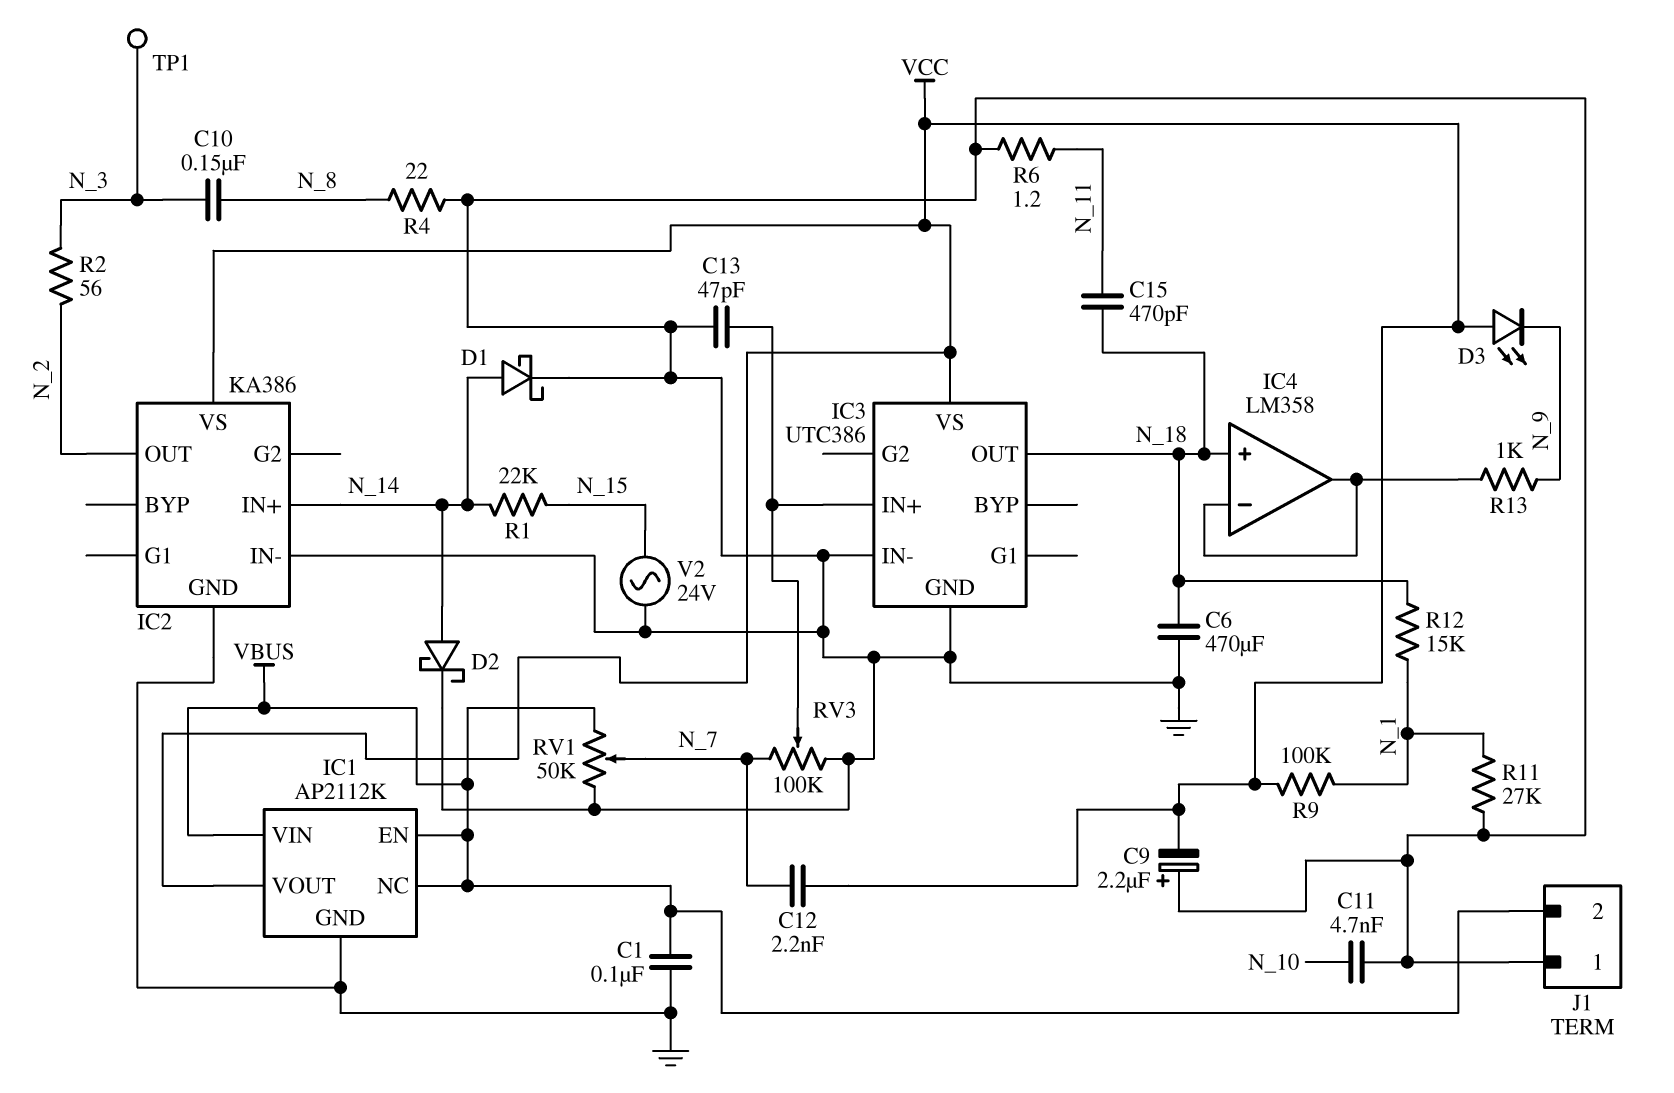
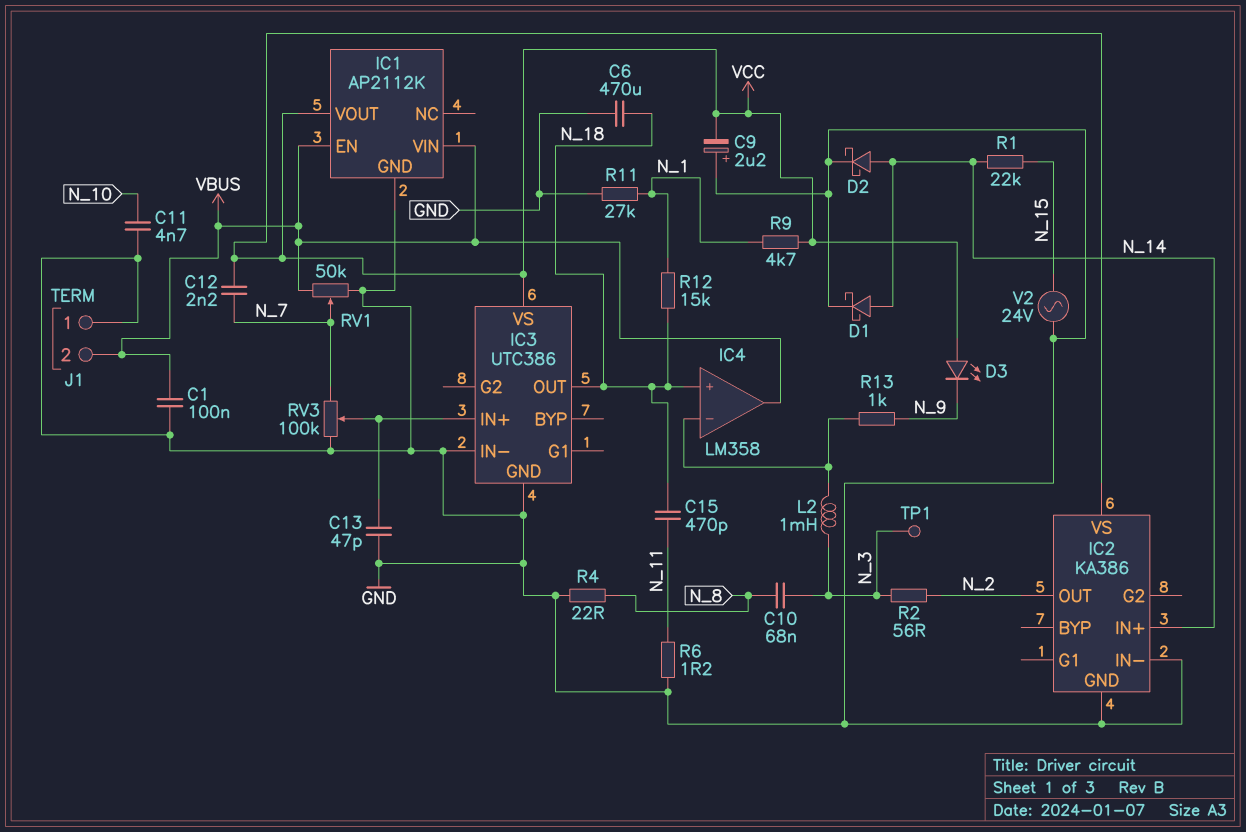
C10: 150nF (N_3, N_8) -> 68nF (N_3, N_8)
IC1 pin NC: VBUS -> none
IC4 pin out: IC4/in- -> VBUS
L2: none -> 1mH (IC4/in-, N_3)
R9: 100k (N_1, VCC) -> 4.7k (N_1, VCC)

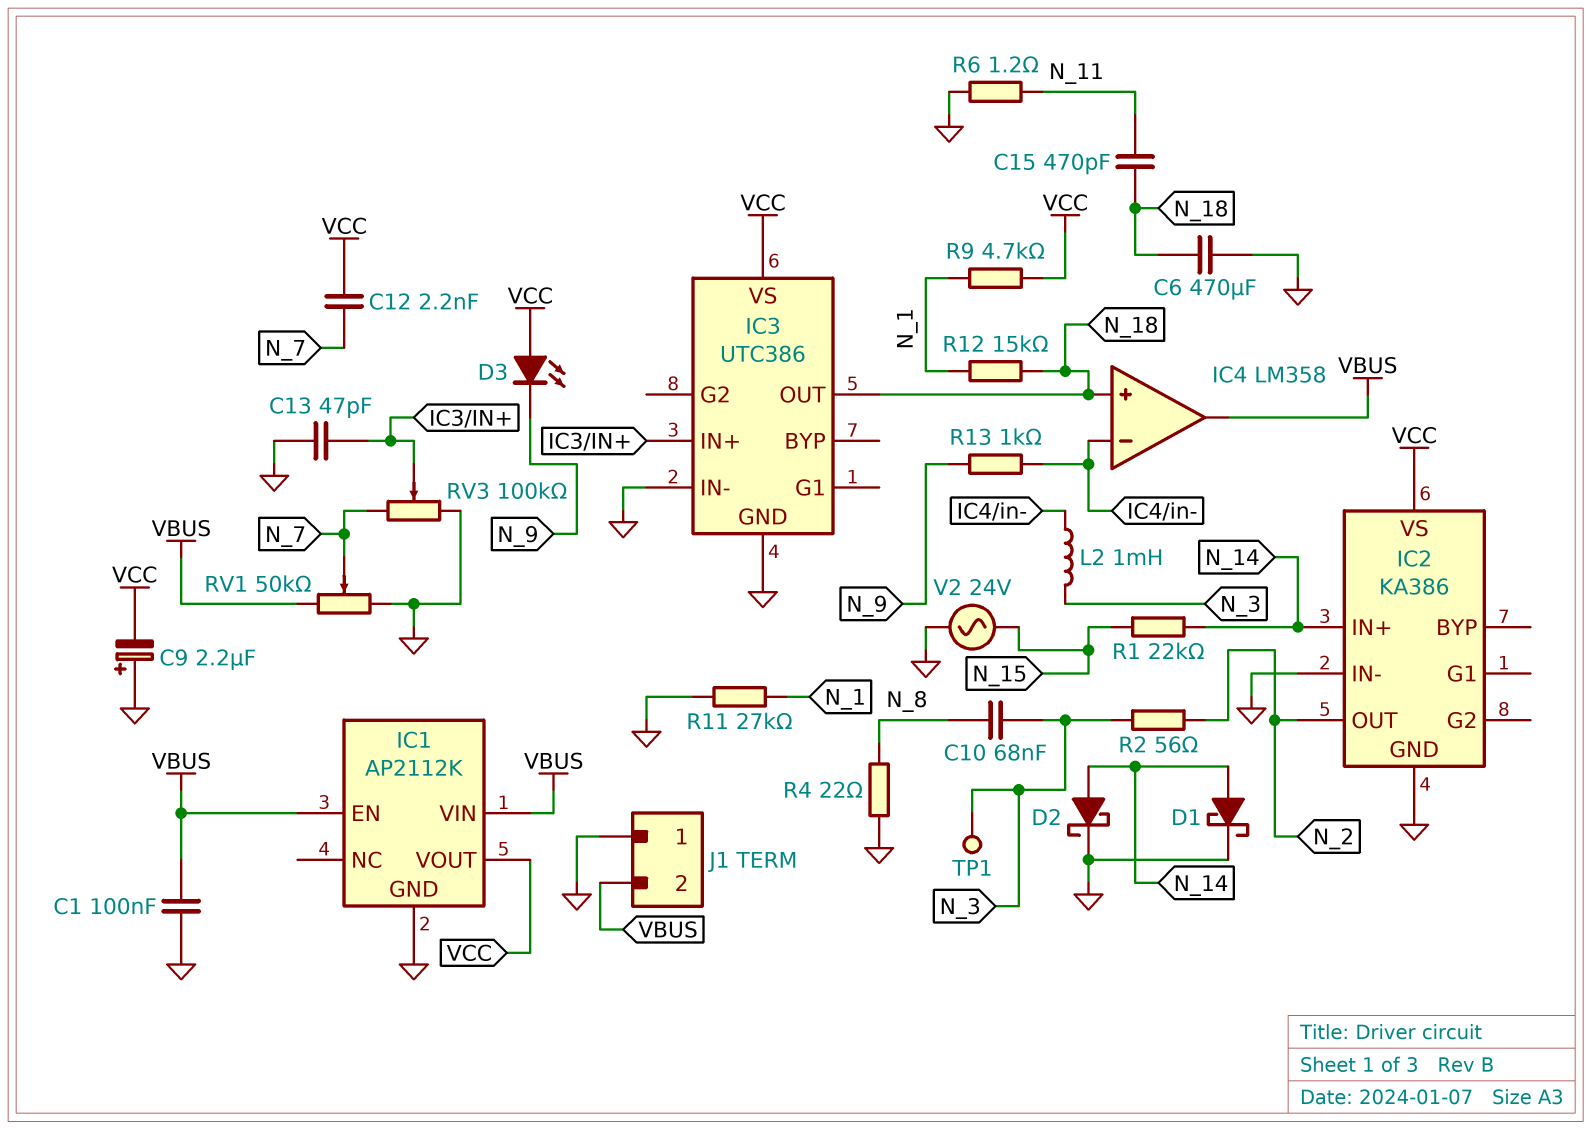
C11: 4.7nF (GND, N_10) -> none

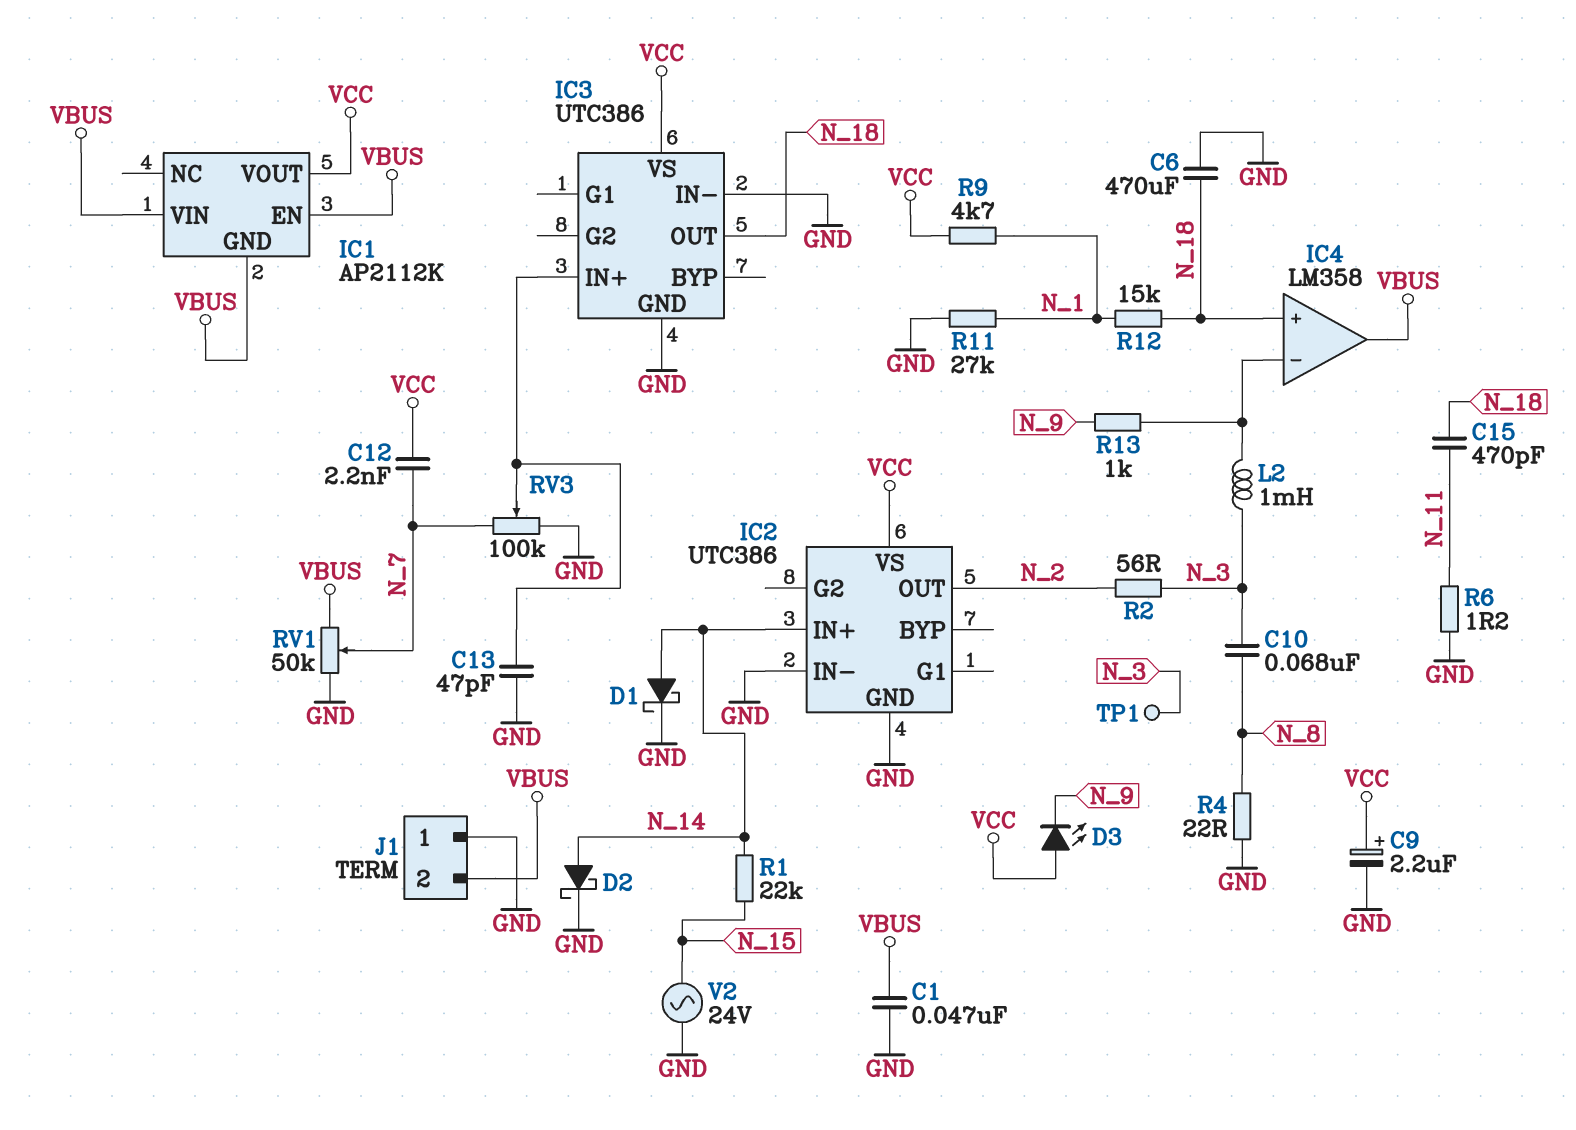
C1: 100nF (GND, VBUS) -> 47nF (GND, VBUS)
C9: 2.2uF (plus GND, minus VCC) -> 2.2uF (plus VCC, minus GND)
IC1 pin GND: GND -> VBUS
IC2: KA386 -> UTC386

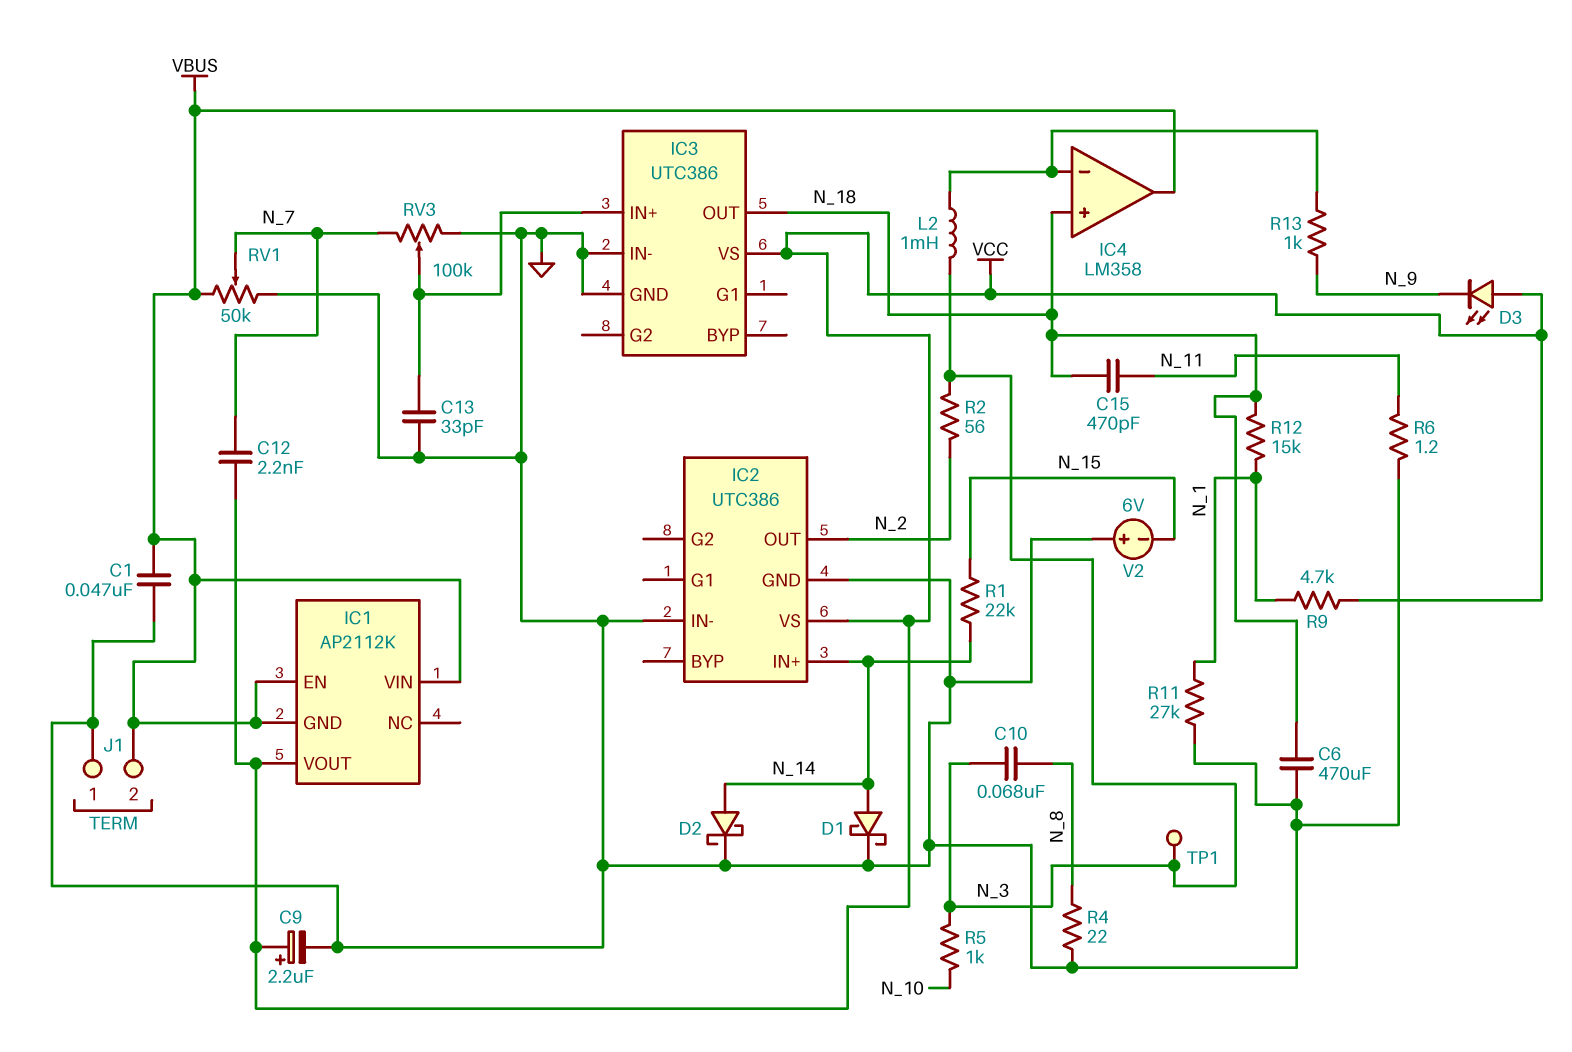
C13: 47pF (GND, IC3/IN+) -> 33pF (GND, IC3/IN+)
R5: none -> 1k (N_3, N_10)
V2: AC 24V (GND, N_15) -> 6V (plus GND, minus N_15)

